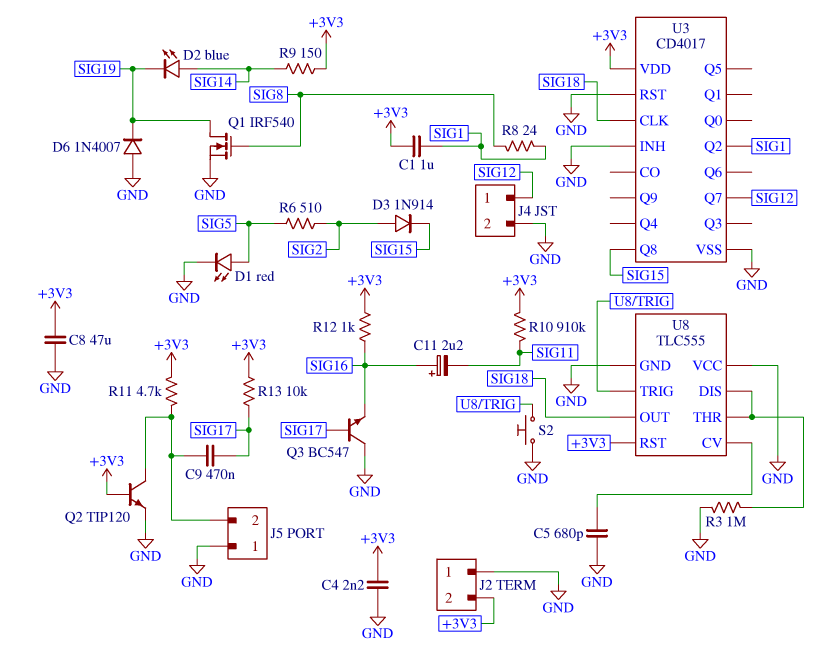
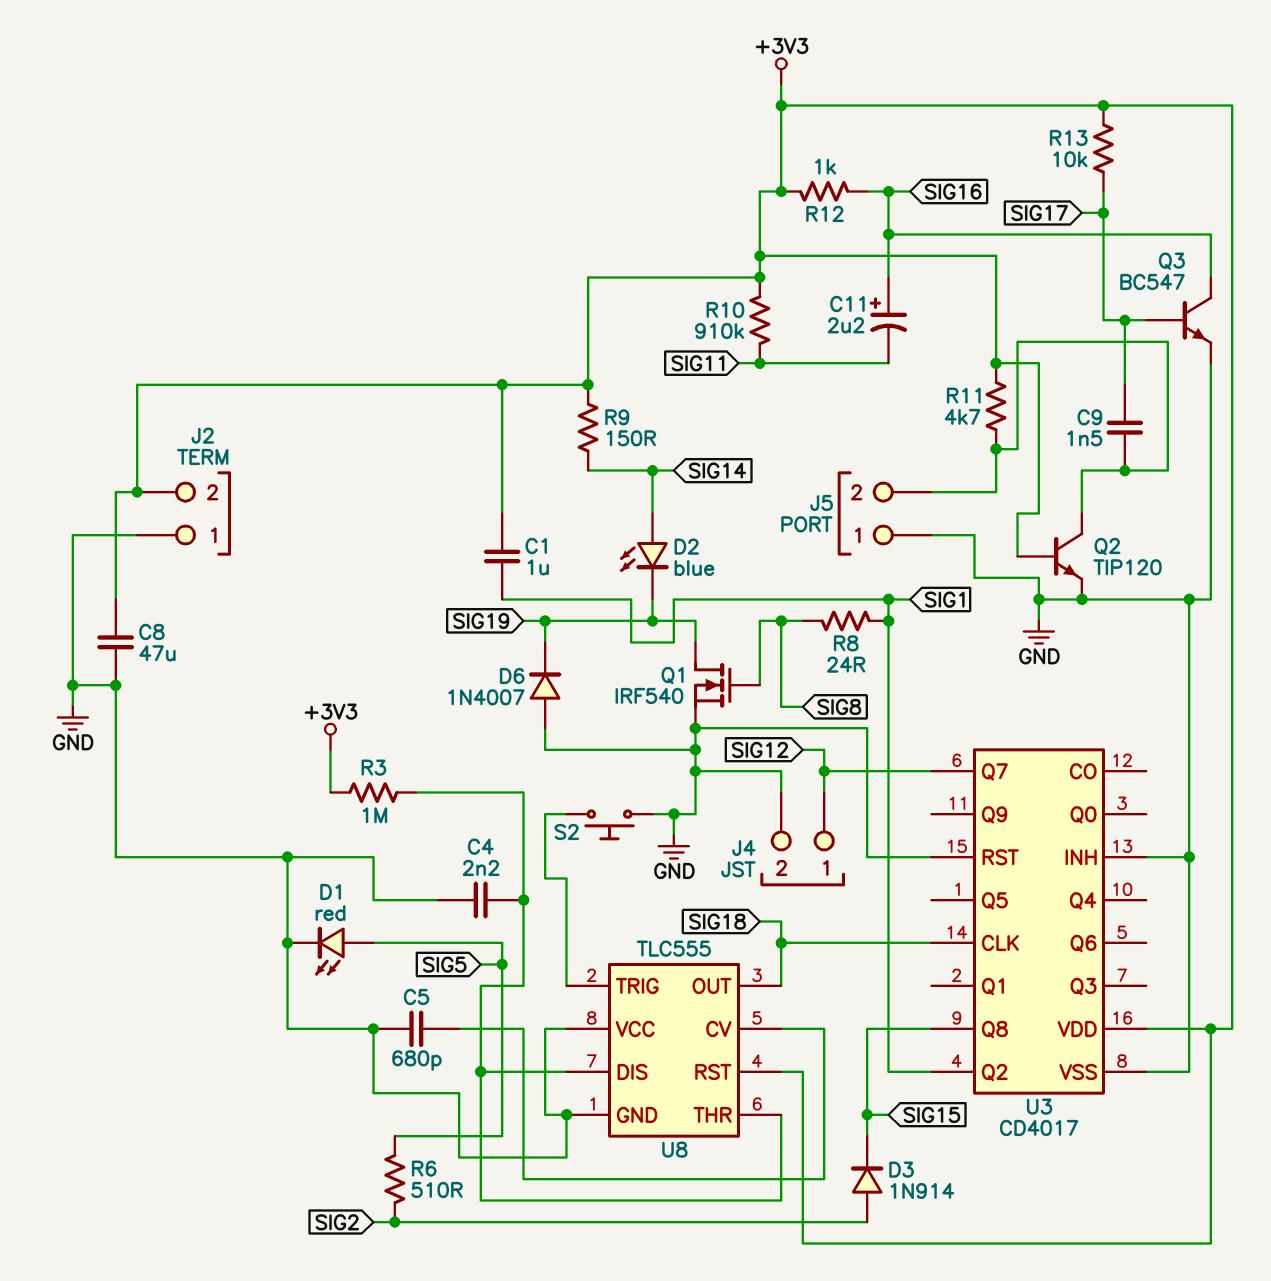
C4: 2.2nF (+3V3, GND) -> 2.2nF (GND, U8/DIS)
C9: 470nF (J5/2, SIG17) -> 1.5nF (J5/2, SIG17)
Q3: NPN BC547 (B SIG17, C GND, E SIG16) -> NPN BC547 (B SIG17, C SIG16, E GND)
R3: 1M (GND, U8/DIS) -> 1M (+3V3, U8/DIS)

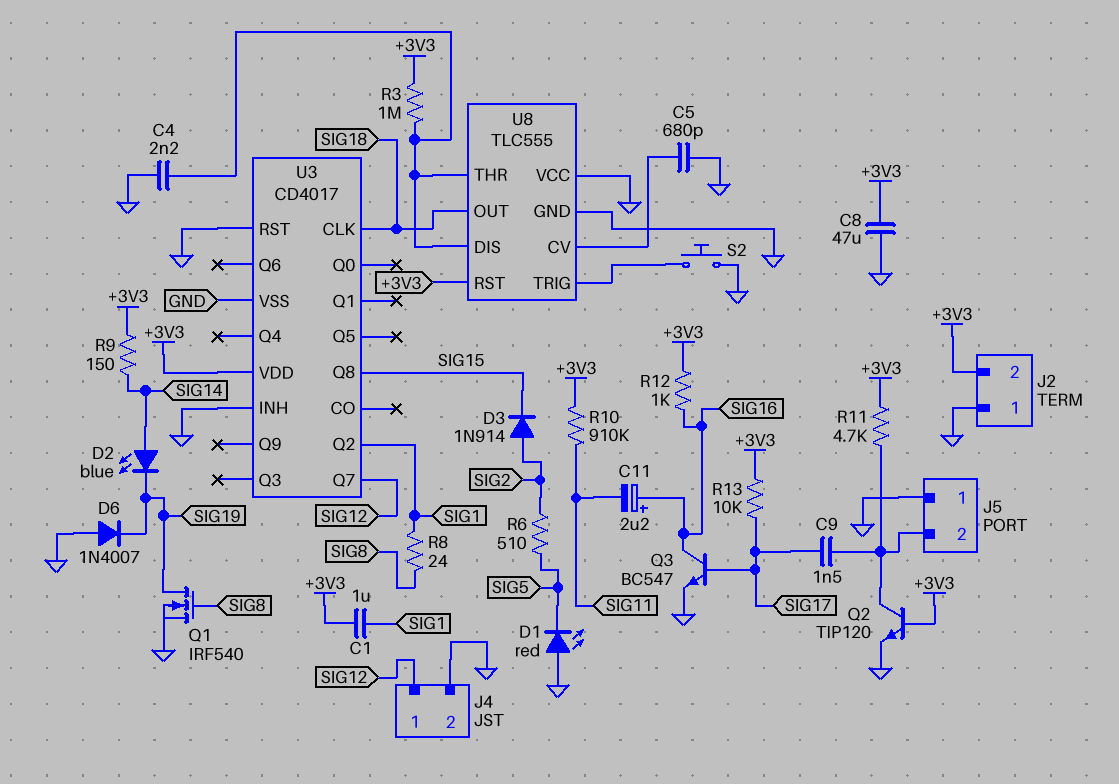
D1: LED red (A SIG5, K GND) -> LED red (A GND, K SIG5)

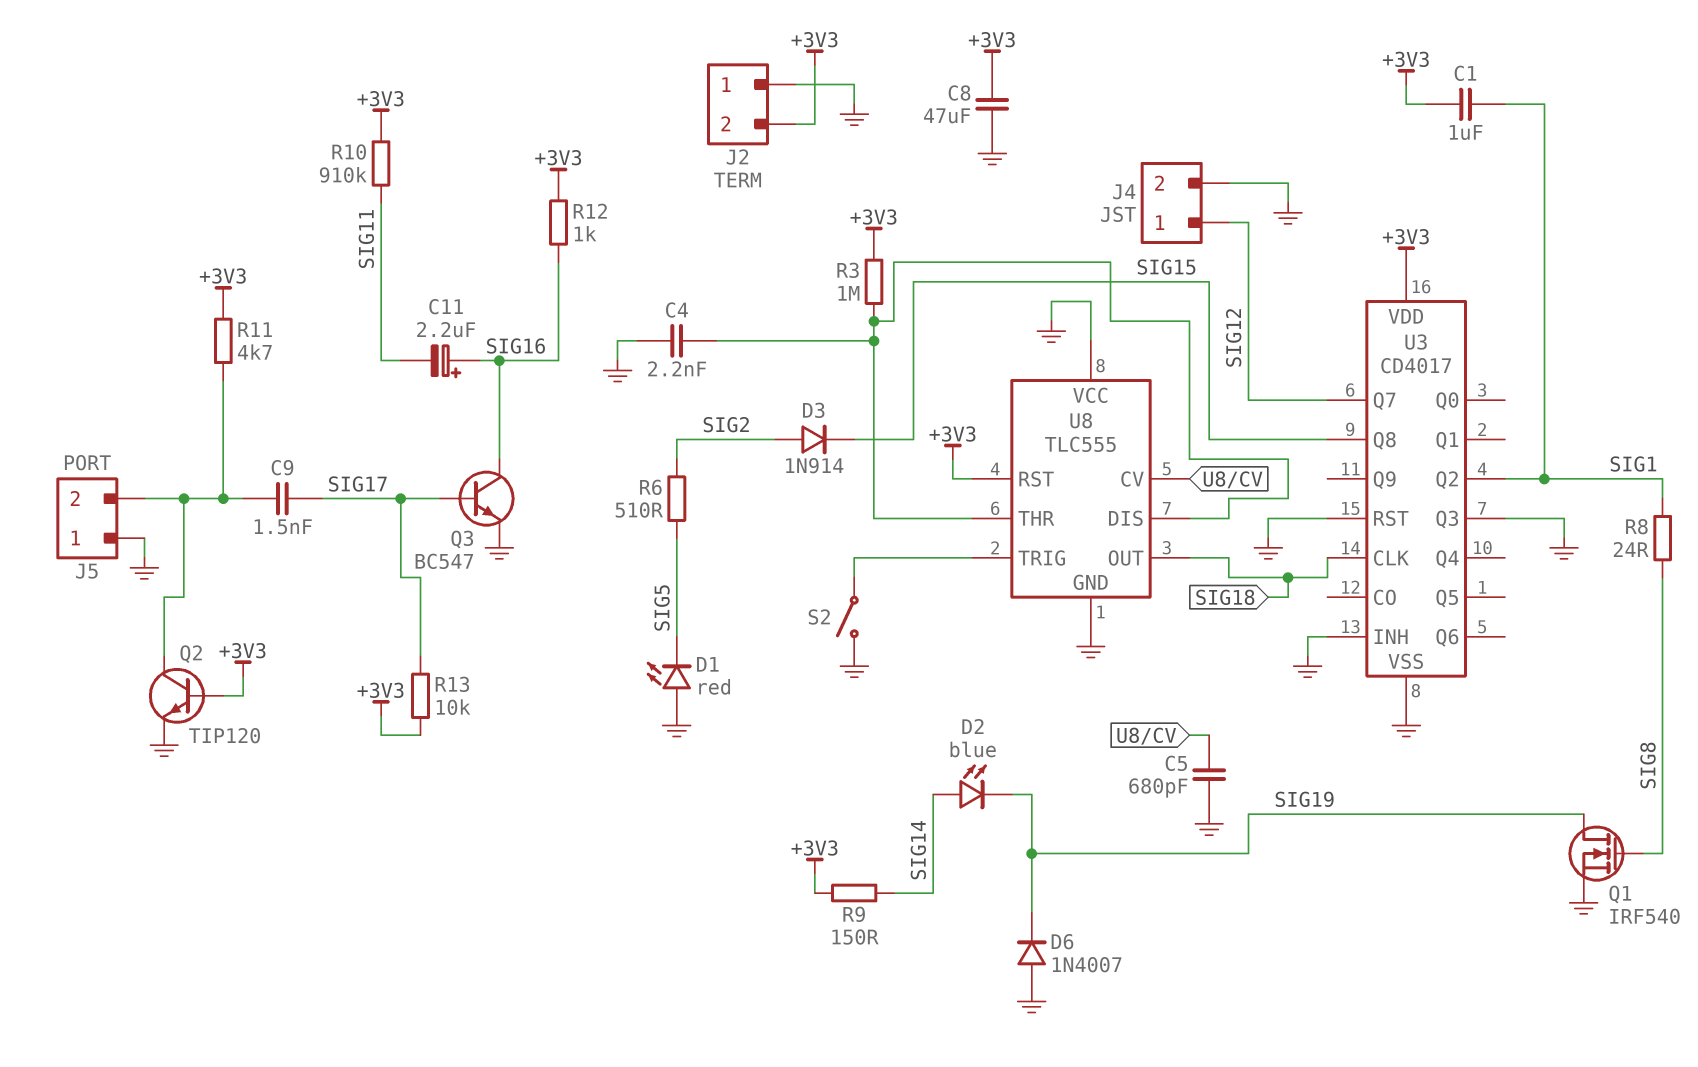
S2: button (GND, U8/TRIG) -> switch (GND, U8/TRIG)
U3 pin Q3: none -> GND

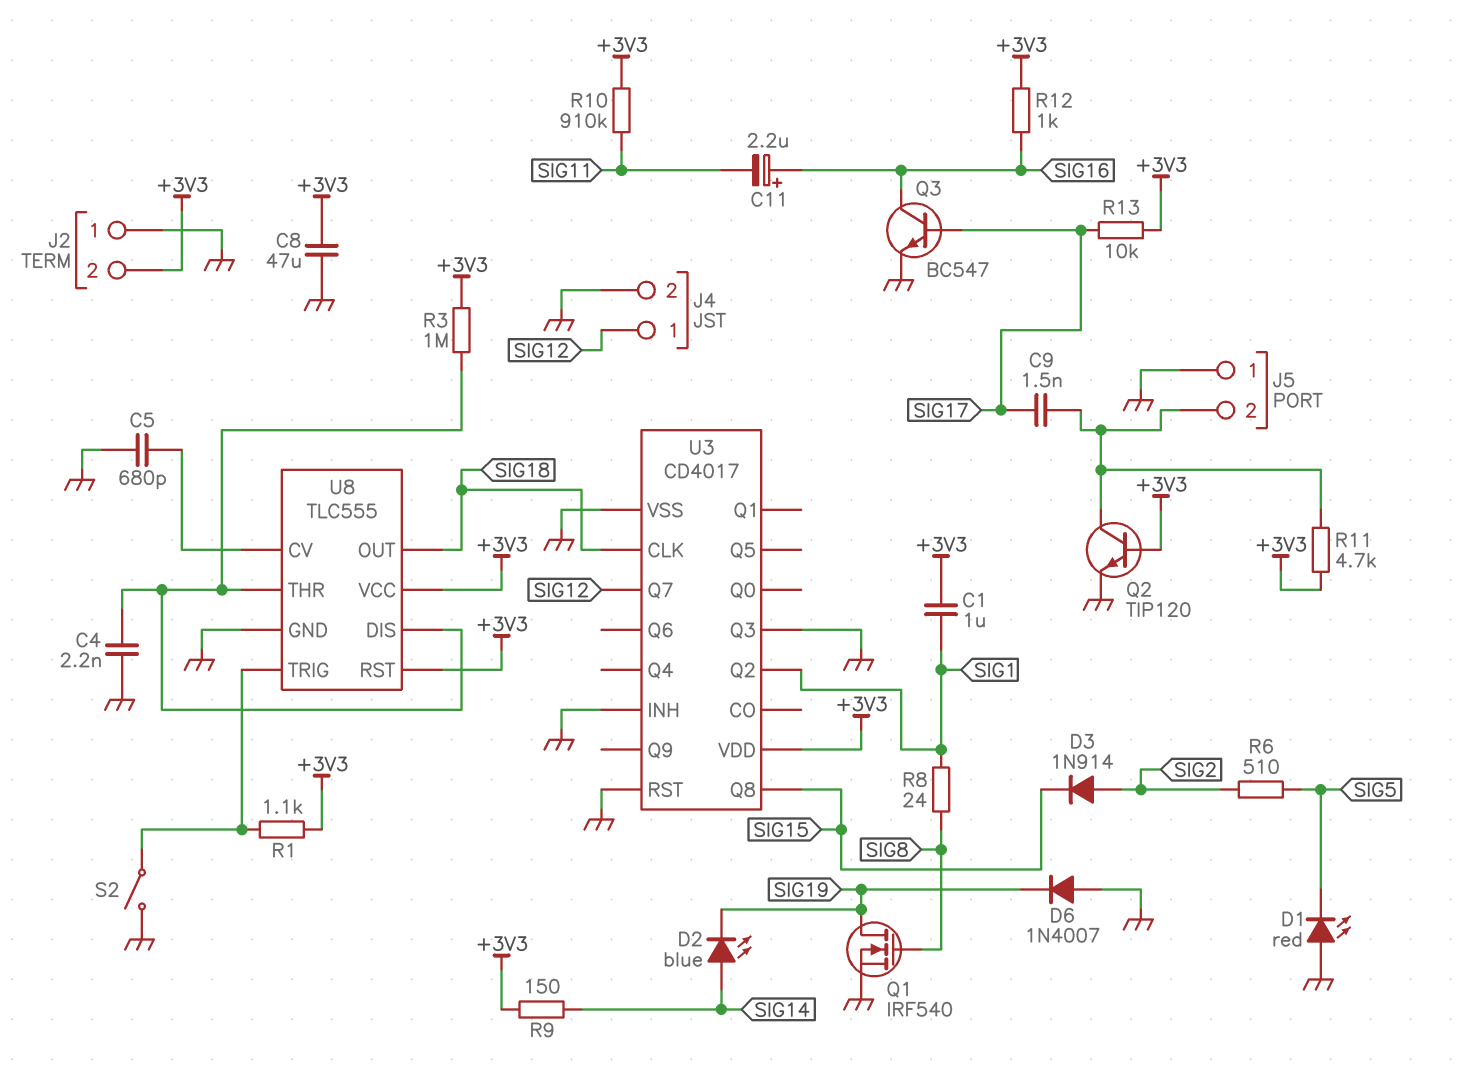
R1: none -> 1.1k (+3V3, U8/TRIG)
U8 pin VCC: GND -> +3V3

